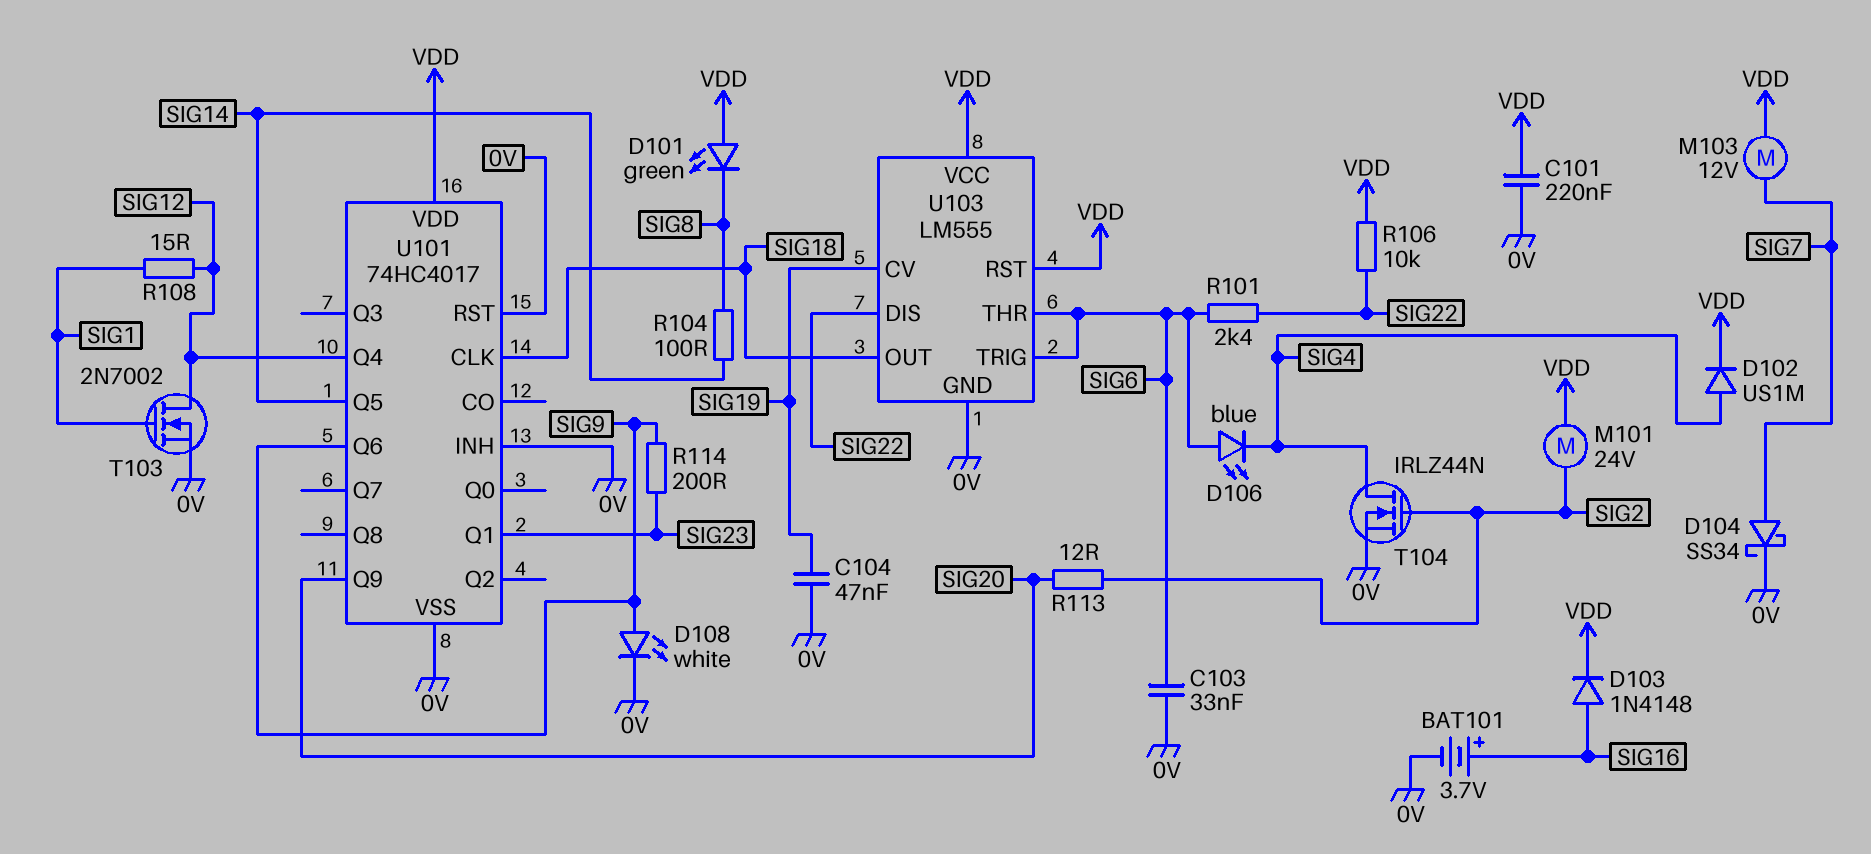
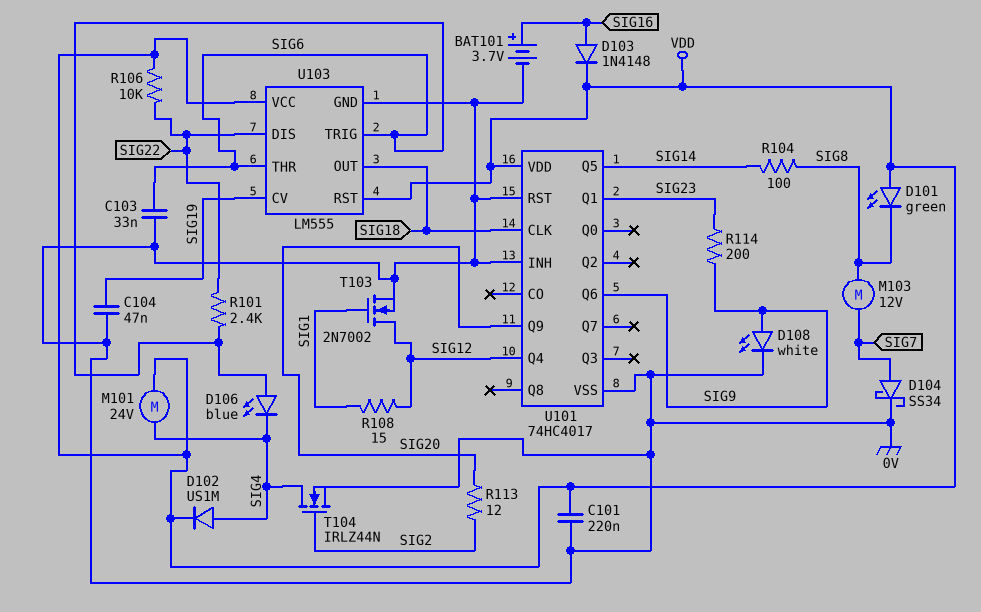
M101: motor 24V (SIG2, VDD) -> motor 24V (SIG4, VDD)
M103: motor 12V (SIG7, VDD) -> motor 12V (SIG7, SIG8)

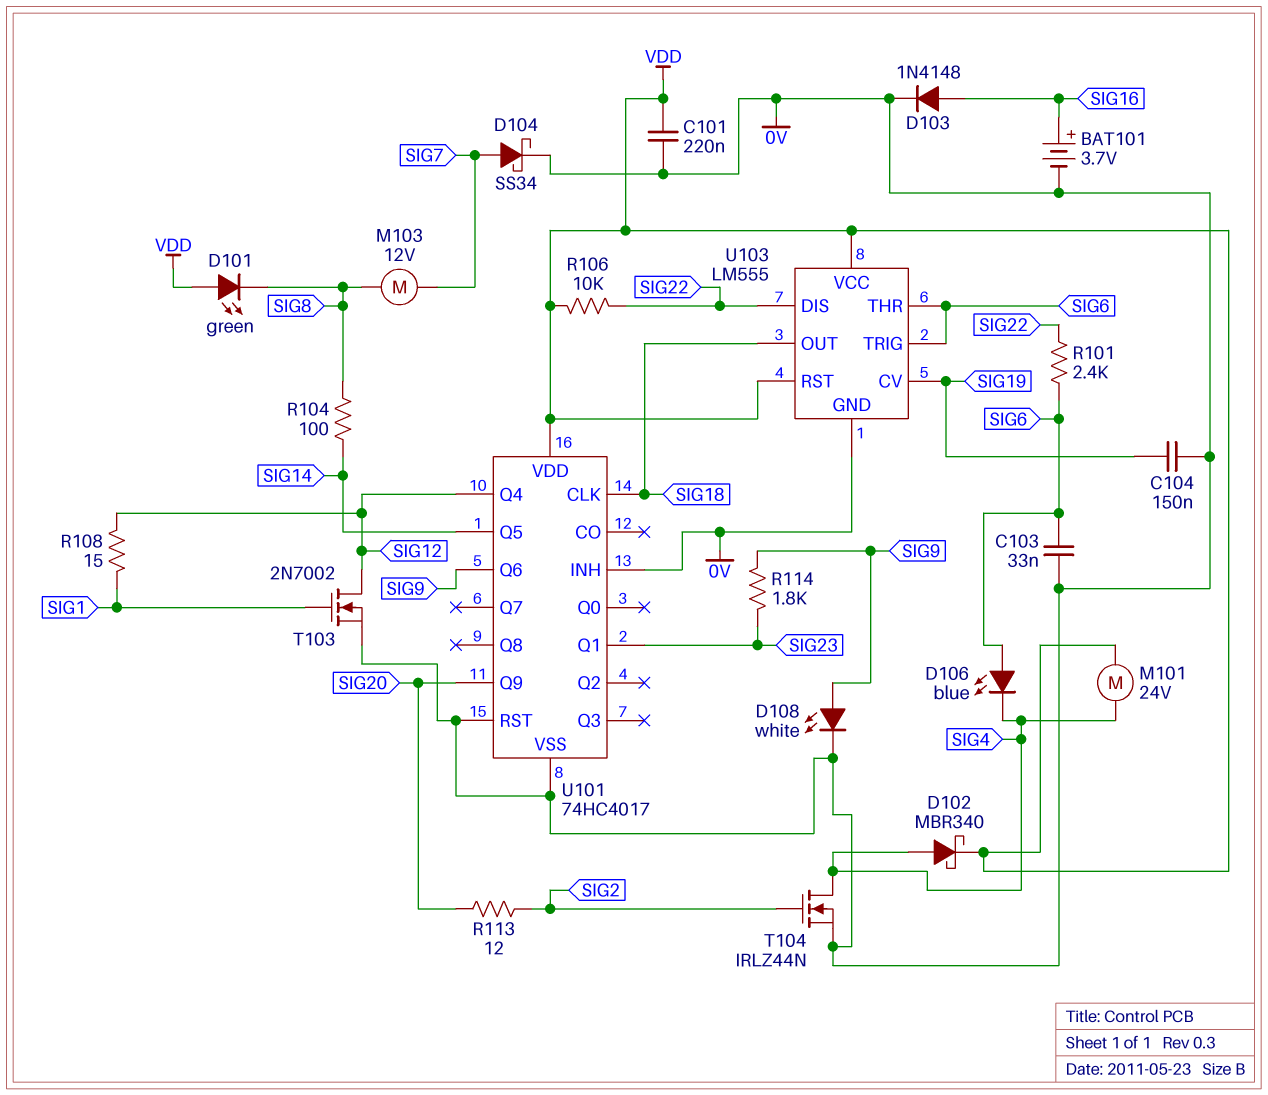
C104: 47nF (0V, SIG19) -> 150nF (0V, SIG19)
D102: diode US1M (A SIG4, K VDD) -> schottky MBR340 (A SIG4, K VDD)
D103: diode 1N4148 (A SIG16, K VDD) -> diode 1N4148 (A SIG16, K 0V)
R114: 200 (SIG9, SIG23) -> 1.8k (SIG9, SIG23)

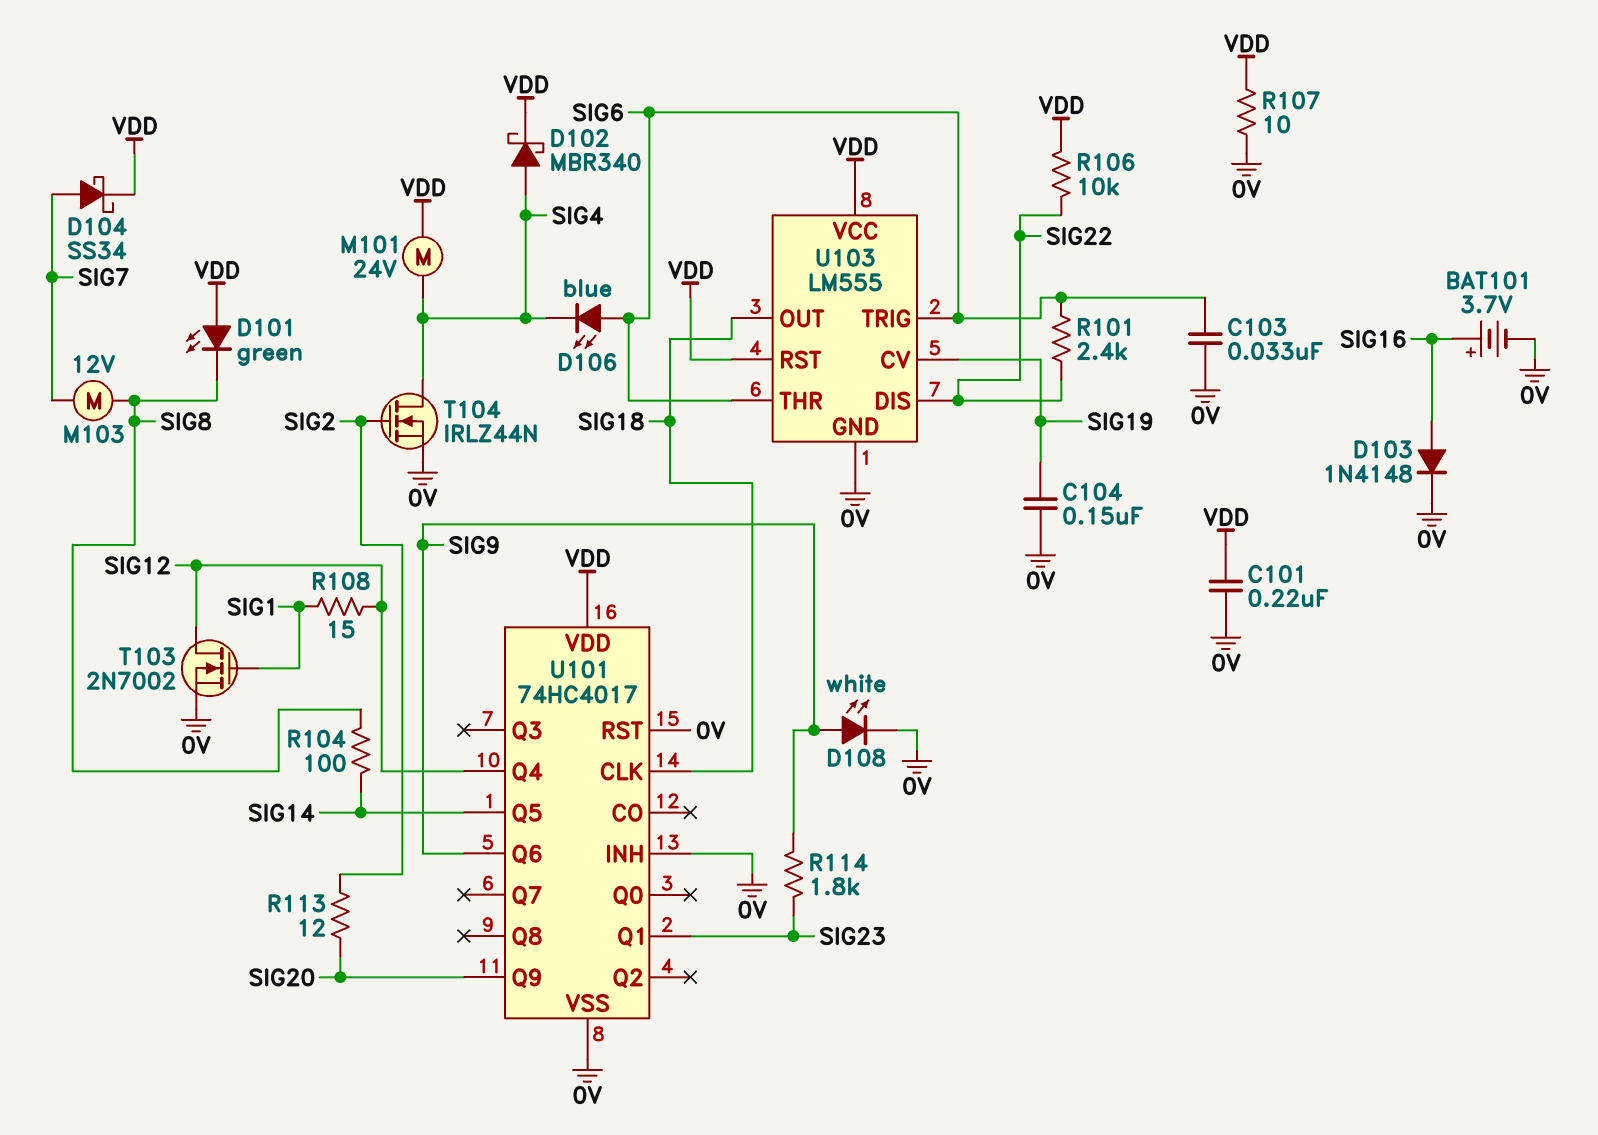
D104: schottky SS34 (A SIG7, K 0V) -> schottky SS34 (A SIG7, K VDD)
R107: none -> 10 (0V, VDD)

